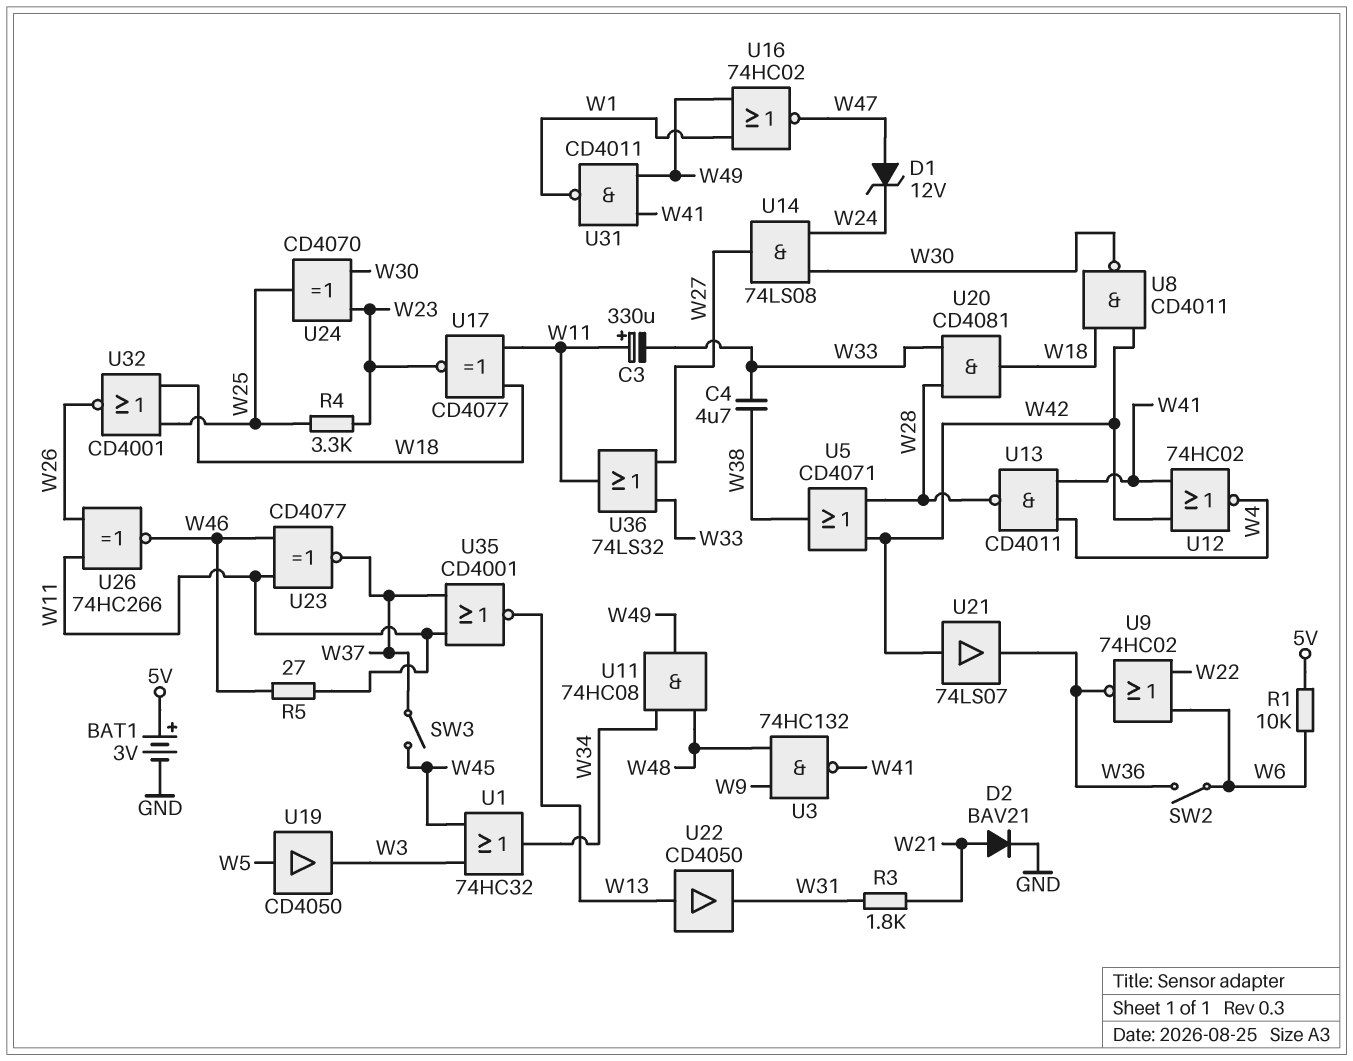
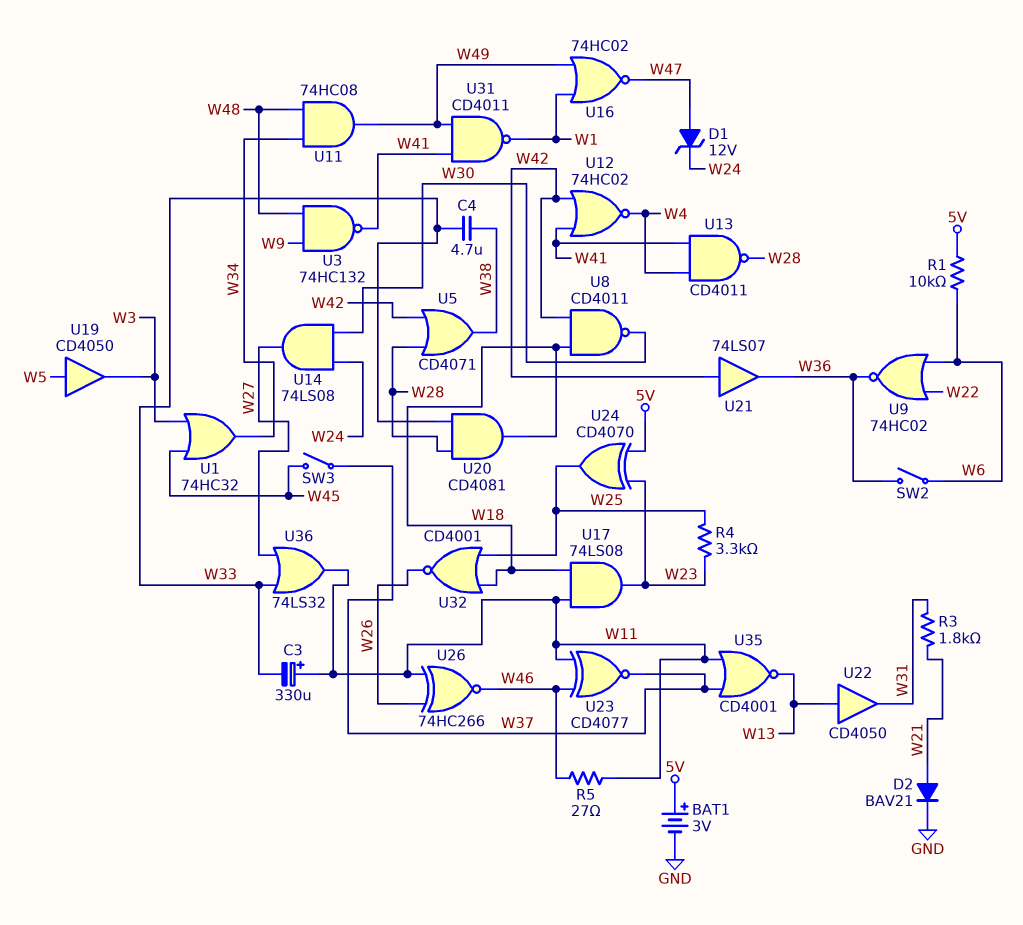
U17: XNOR CD4077 (in W11, in W18, out W23) -> AND 74LS08 (in W11, in W18, out W23)
U24: XOR CD4070 (in W23, in W30, out W25) -> XOR CD4070 (in 5V, in W23, out W25)

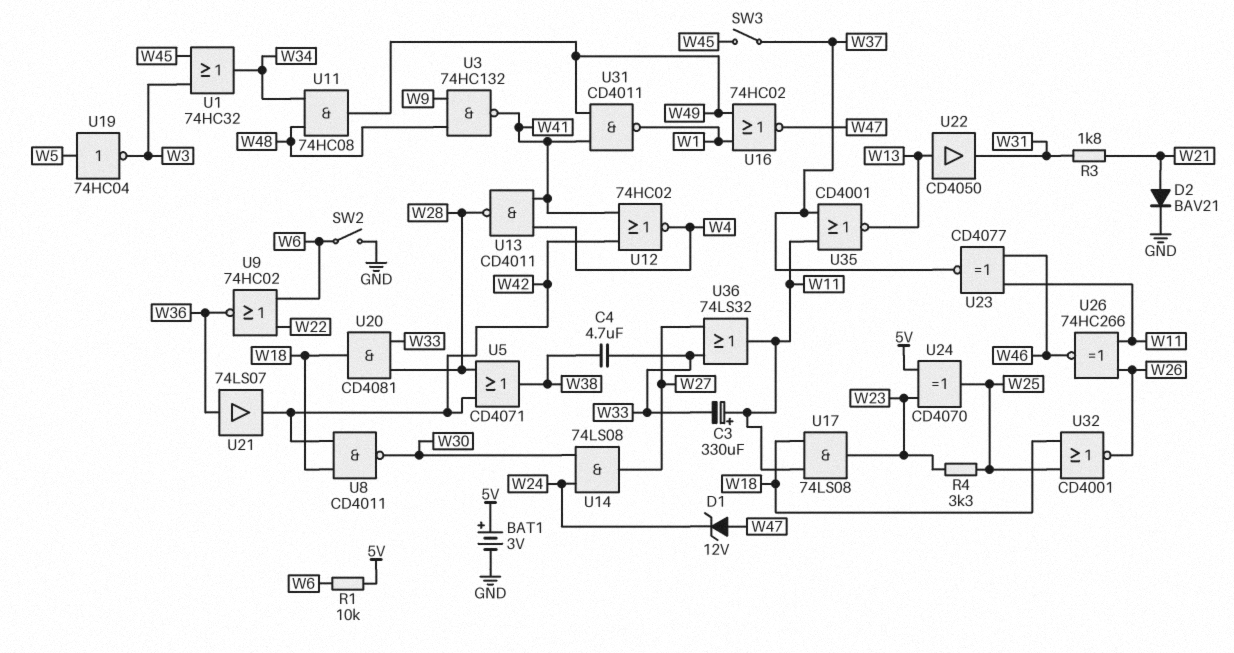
R5: 27 (W11, W46) -> none
SW2: switch (W6, W36) -> switch (GND, W6)
U19: buffer CD4050 (in W5, out W3) -> NOT 74HC04 (in W5, out W3)
U21: buffer 74LS07 (in W42, out W36) -> buffer 74LS07 (in W36, out W42)

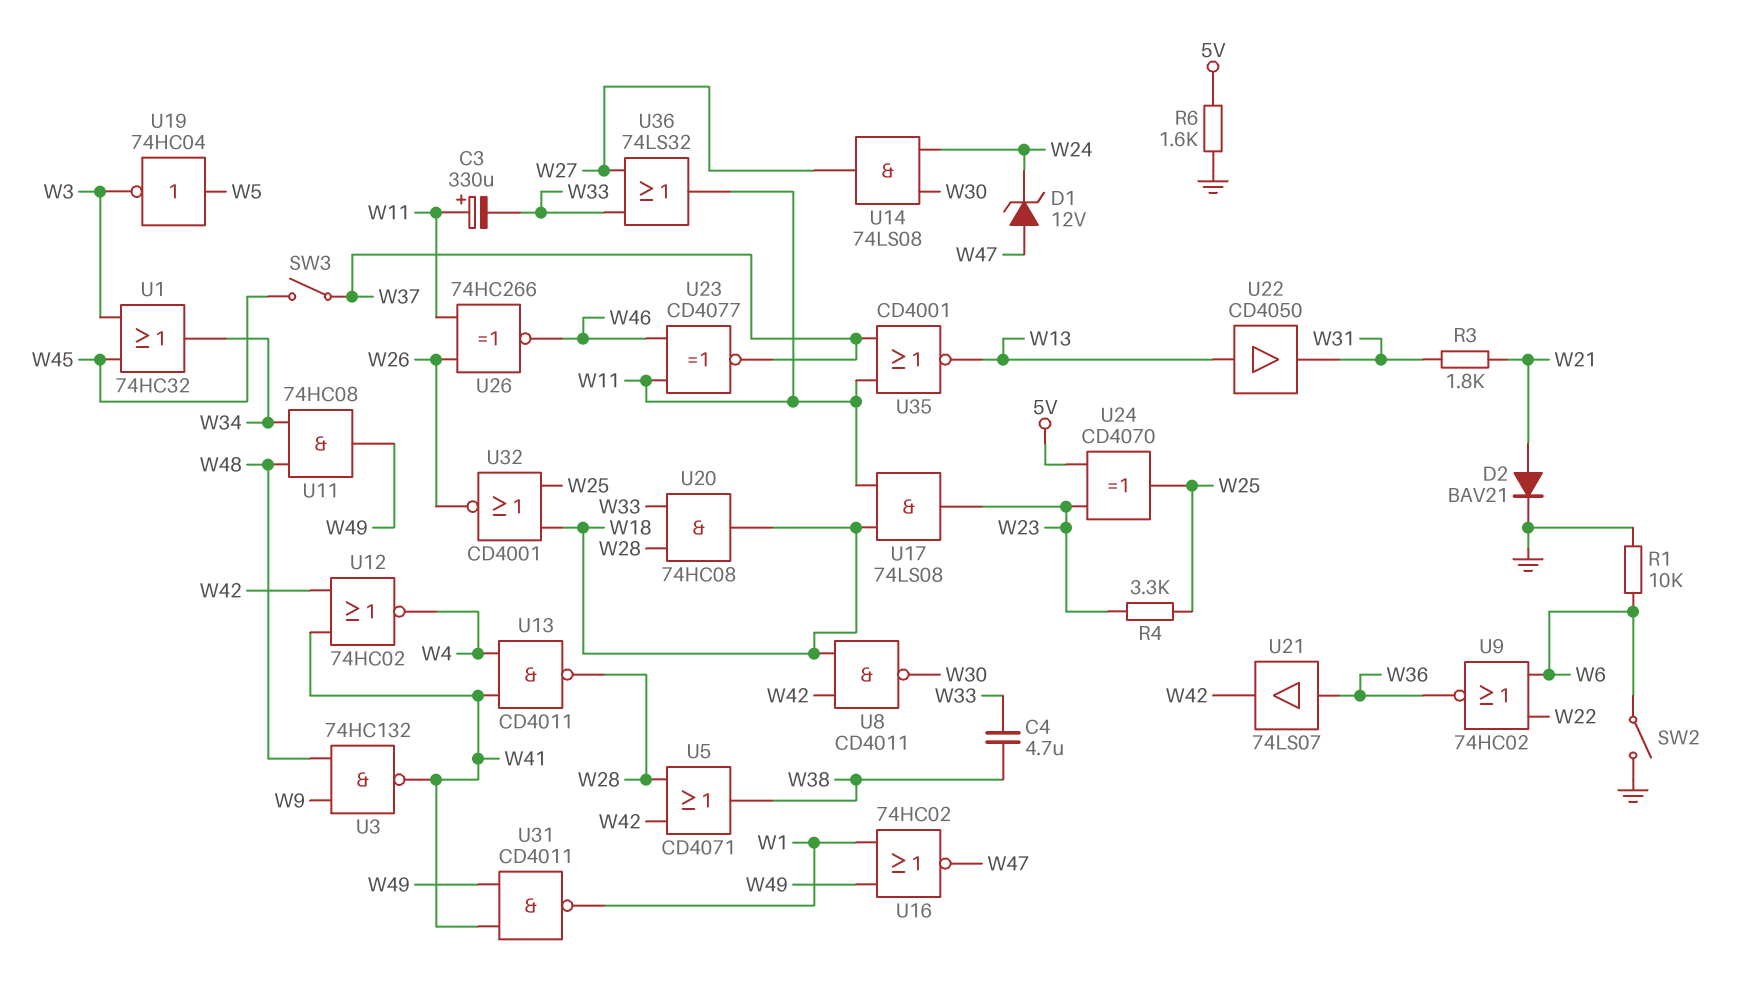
BAT1: 3V (plus 5V, minus GND) -> none
R1: 10k (5V, W6) -> 10k (GND, W6)
R6: none -> 1.6k (5V, GND)
U20: AND CD4081 (in W28, in W33, out W18) -> AND 74HC08 (in W28, in W33, out W18)

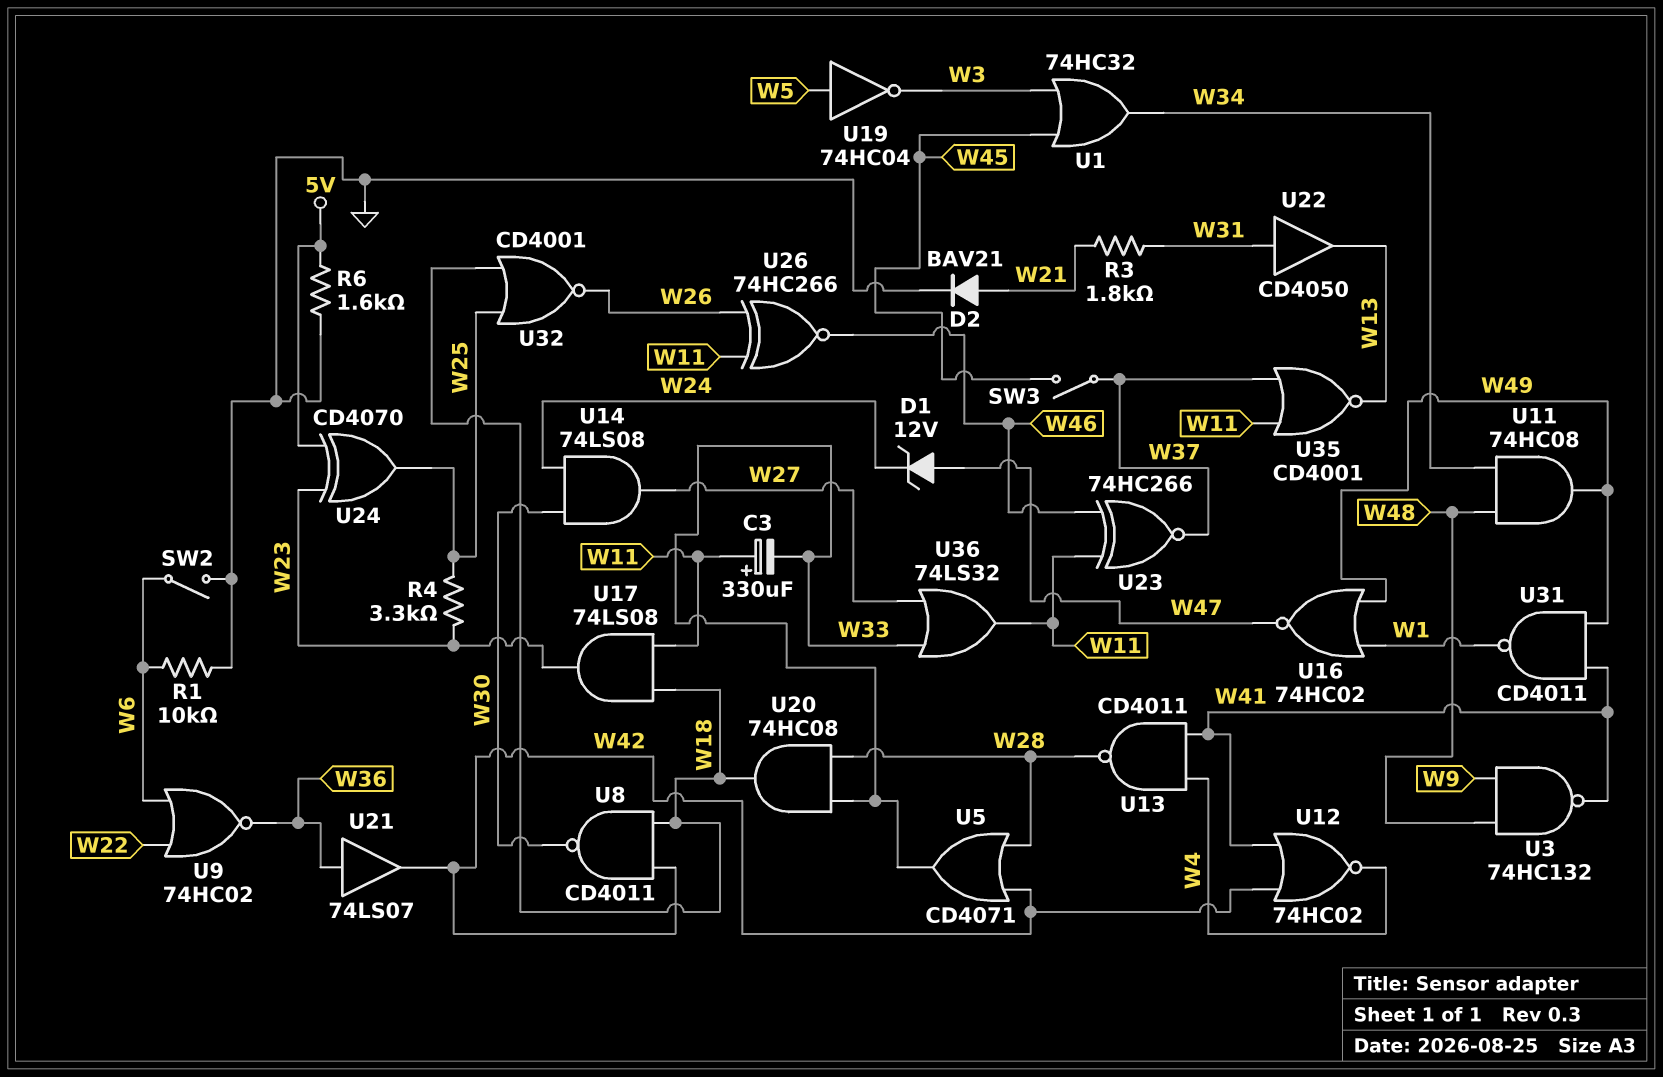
C4: 4.7uF (W33, W38) -> none
U5: OR CD4071 (in W28, in W42, out W38) -> OR CD4071 (in W28, in W42, out W33)
U22: buffer CD4050 (in W13, out W31) -> buffer CD4050 (in W31, out W13)
U23: XNOR CD4077 (in W11, in W46, out W37) -> XNOR 74HC266 (in W11, in W46, out W37)

